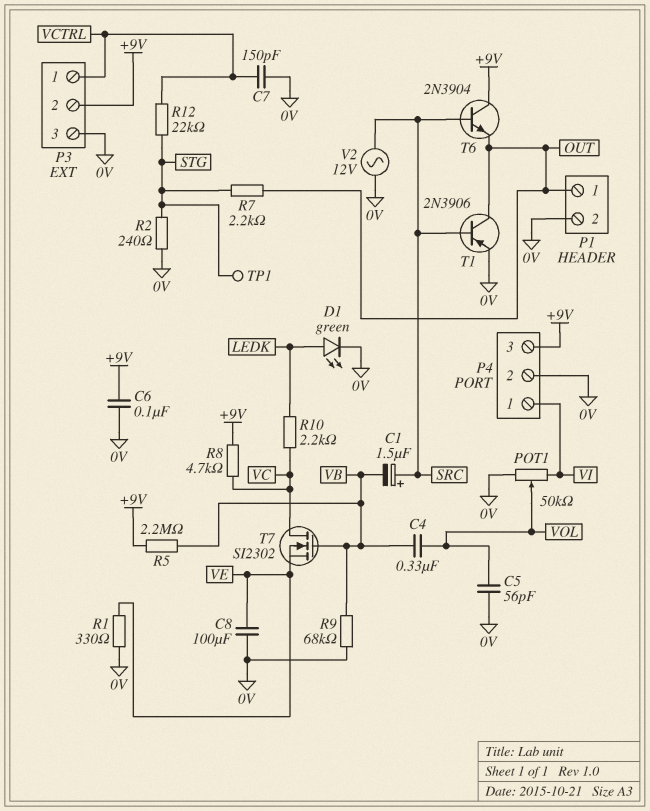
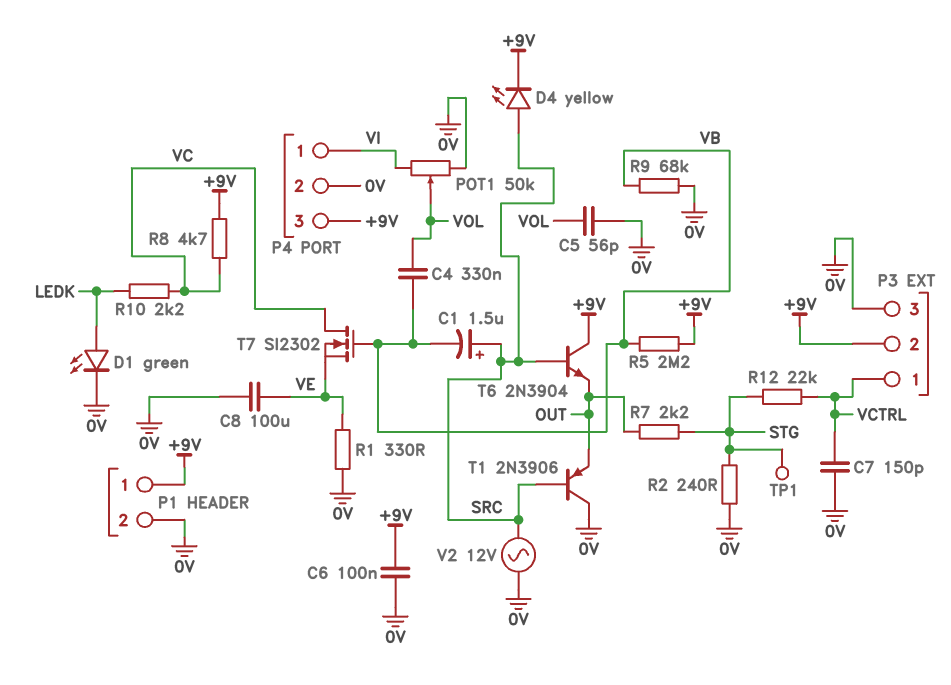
D4: none -> LED yellow (A SRC, K +9V)
P1 pin 1: OUT -> +9V
T1: PNP 2N3906 (B SRC, C OUT, E 0V) -> PNP 2N3906 (B SRC, C 0V, E OUT)

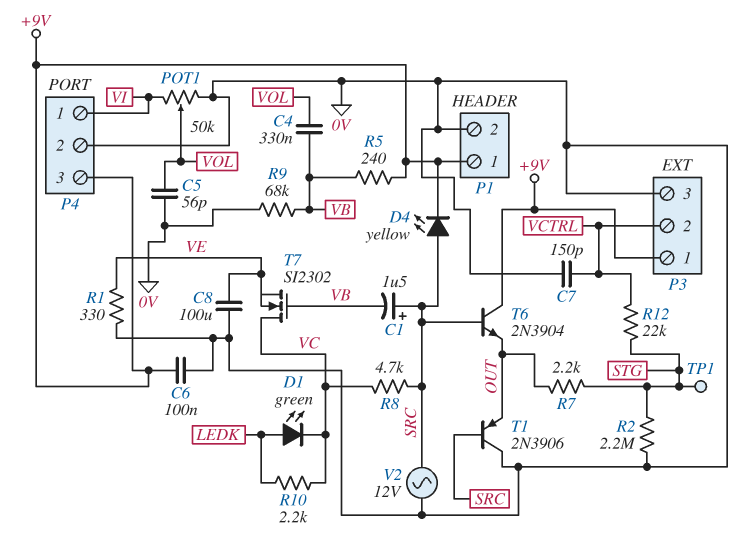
D1: LED green (A LEDK, K 0V) -> LED green (A LEDK, K VC)
P3 pin 1: VCTRL -> +9V
P3 pin 2: +9V -> VCTRL
R2: 240 (0V, STG) -> 2.2M (0V, STG)
R5: 2.2M (+9V, VB) -> 240 (+9V, VB)
R8: 4.7k (+9V, VC) -> 4.7k (SRC, VC)

